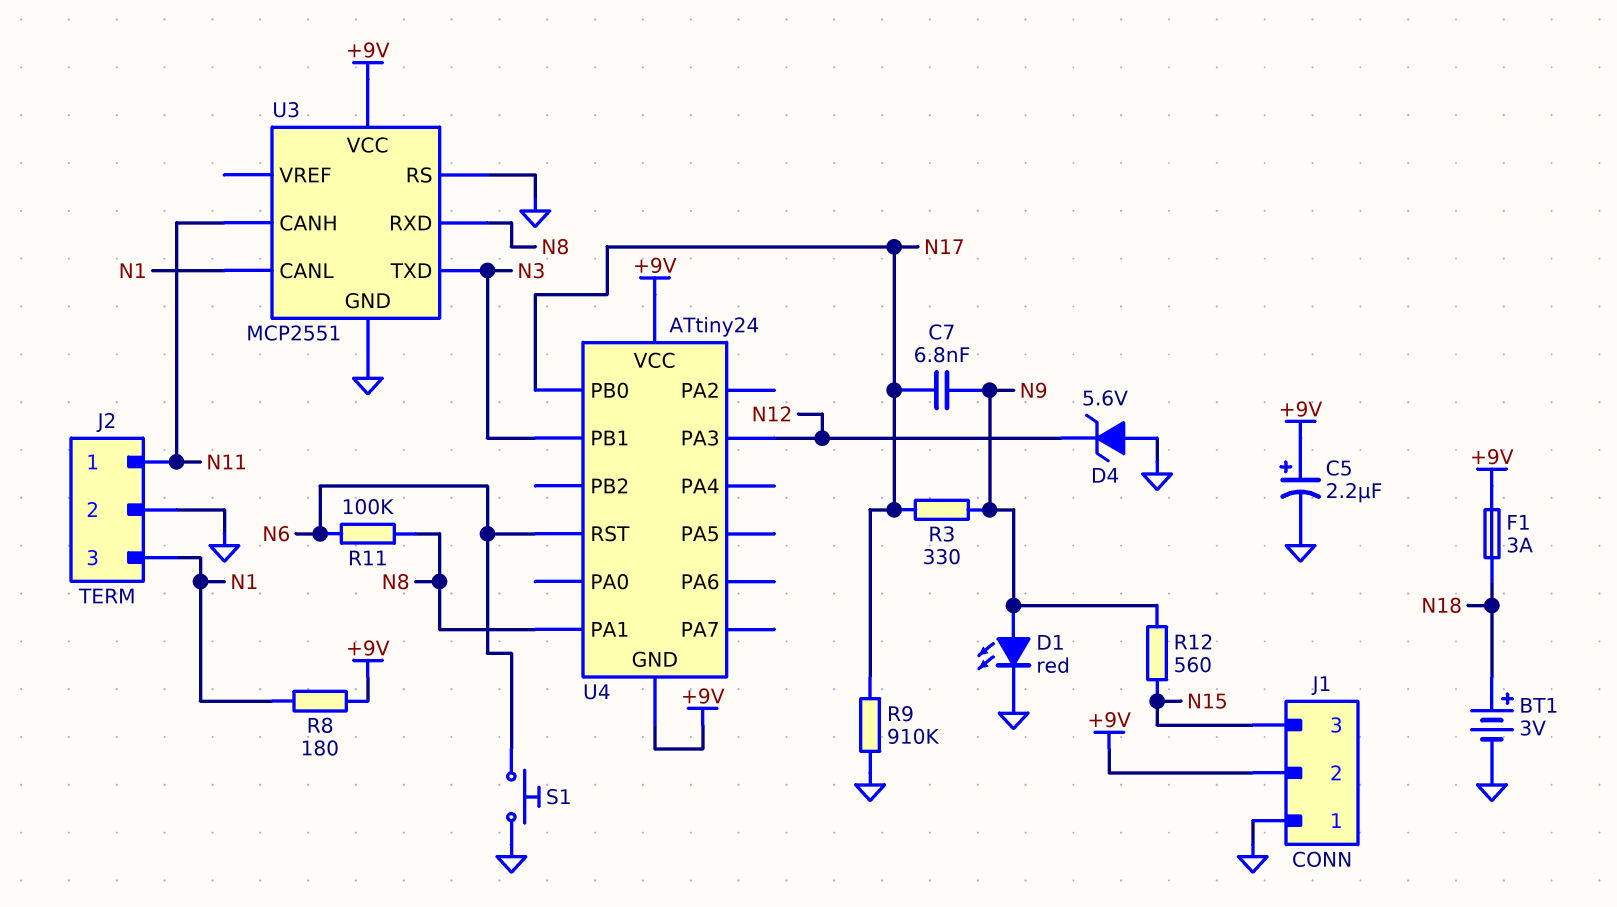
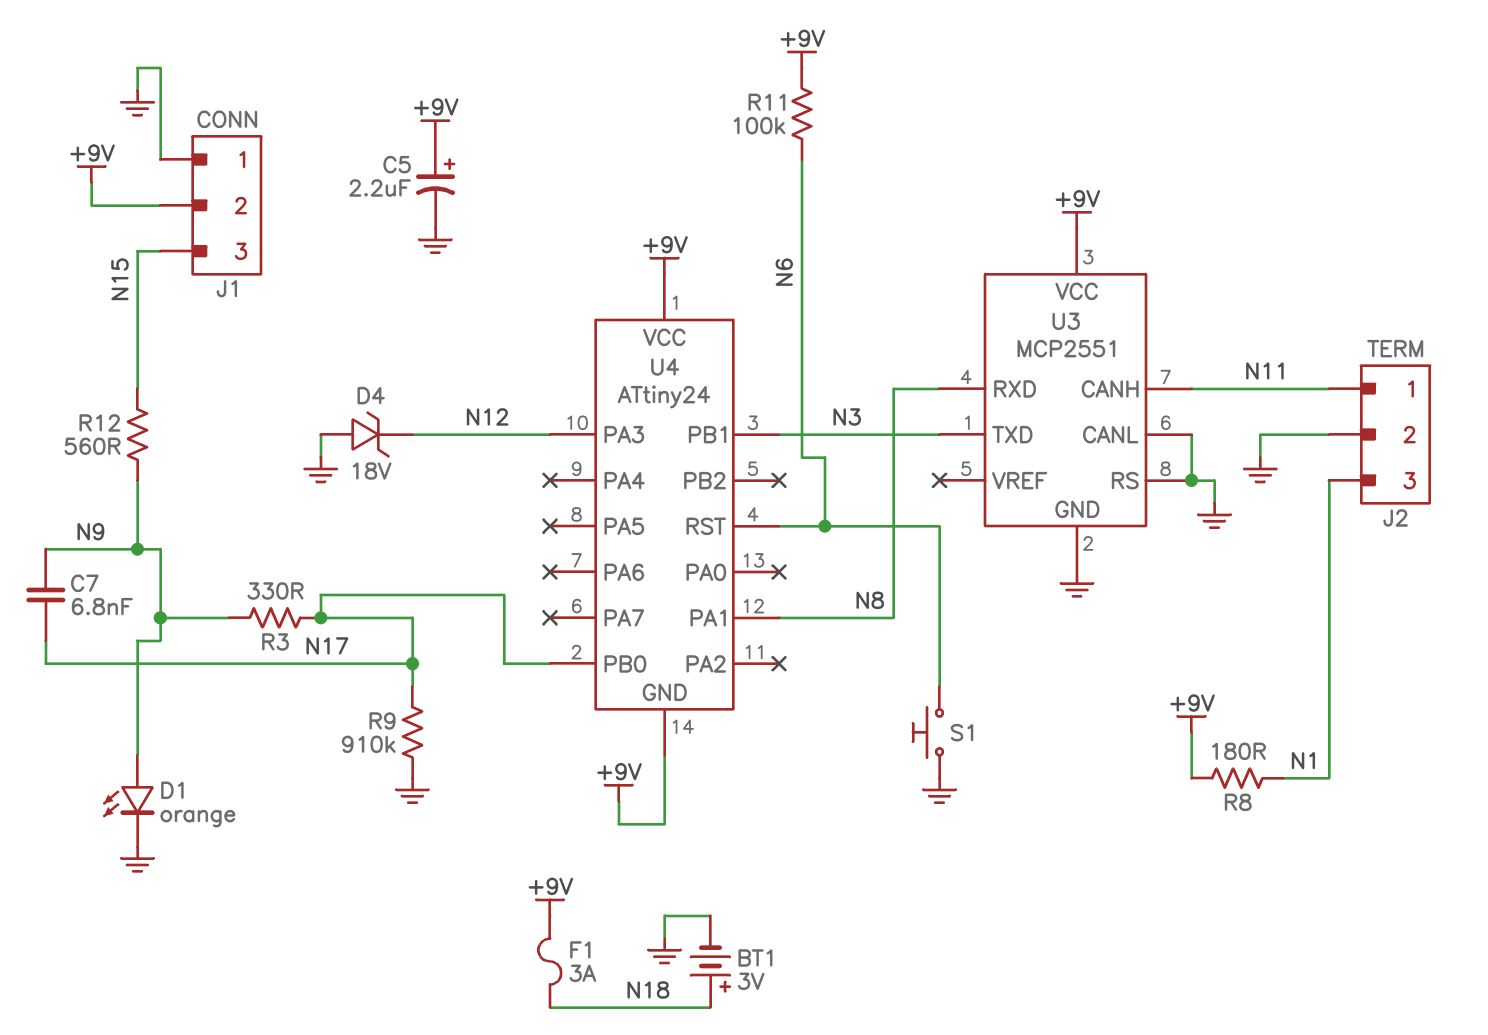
D1: LED red (A N9, K GND) -> LED orange (A N9, K GND)
D4: zener 5.6V (A GND, K N12) -> zener 18V (A GND, K N12)
R11: 100k (N6, N8) -> 100k (+9V, N6)
U3 pin CANL: N1 -> GND

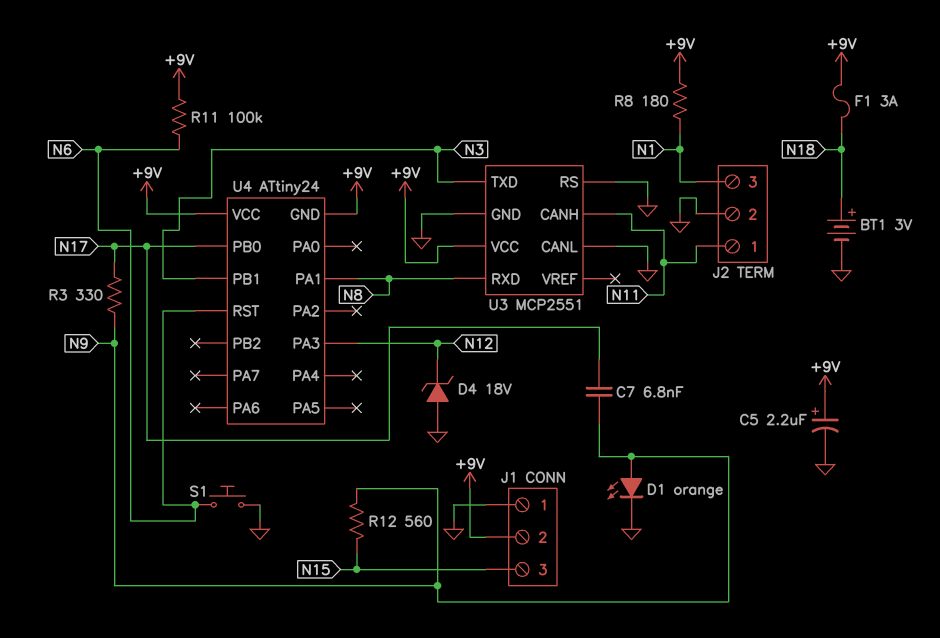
R9: 910k (GND, N17) -> none

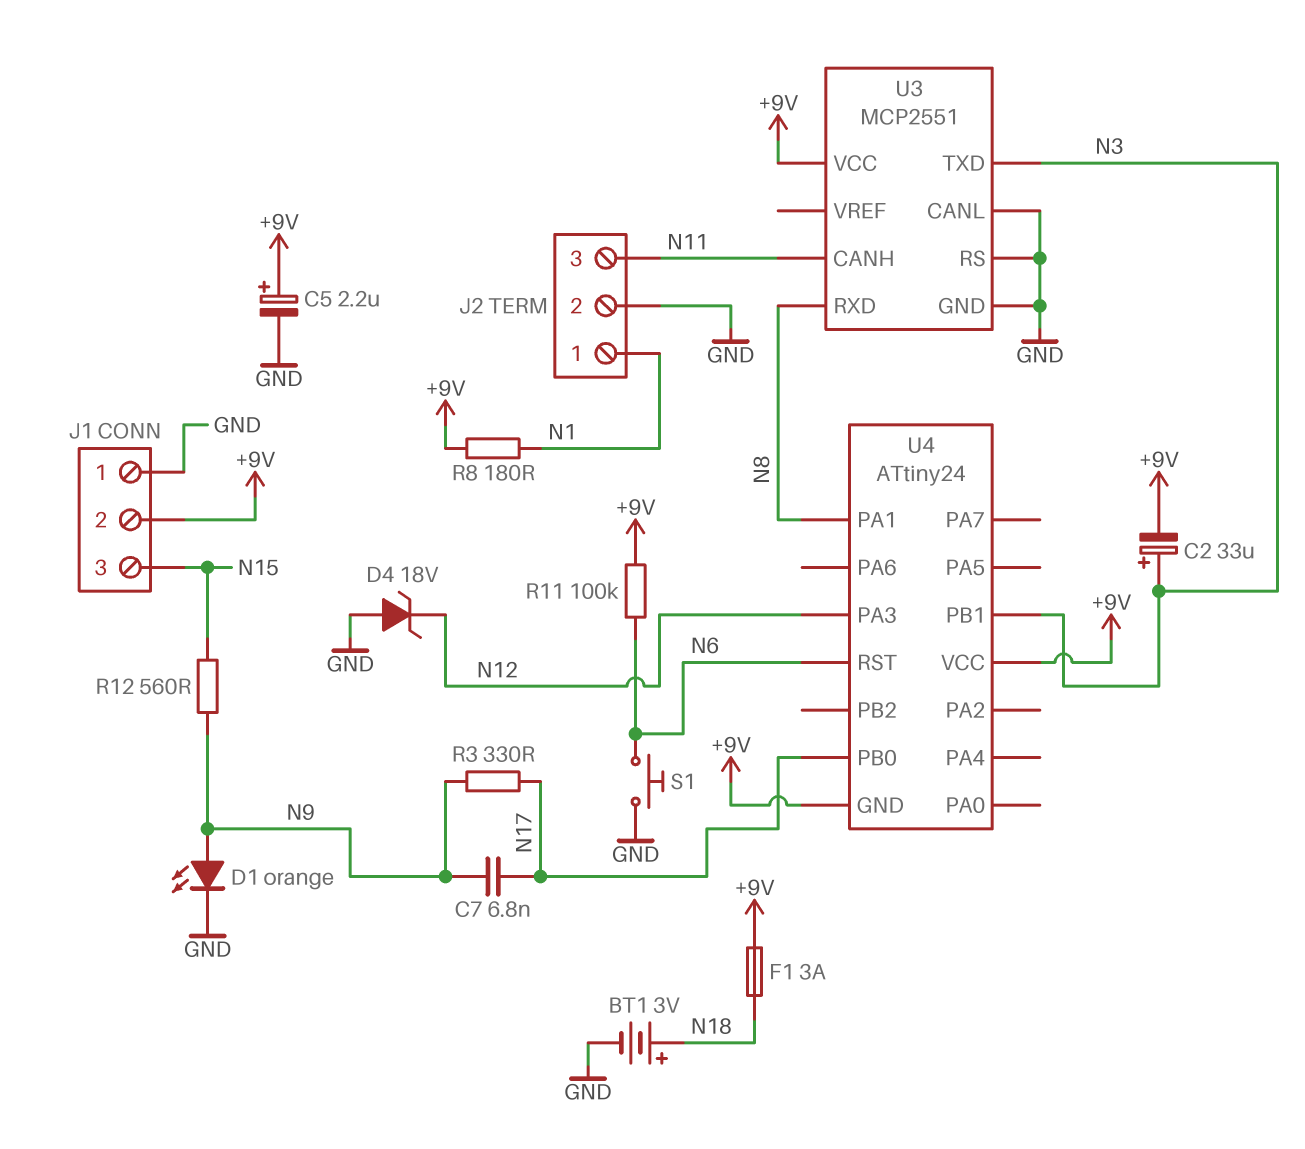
C2: none -> 33uF (plus N3, minus +9V)
J2 pin 1: N11 -> N1
J2 pin 3: N1 -> N11

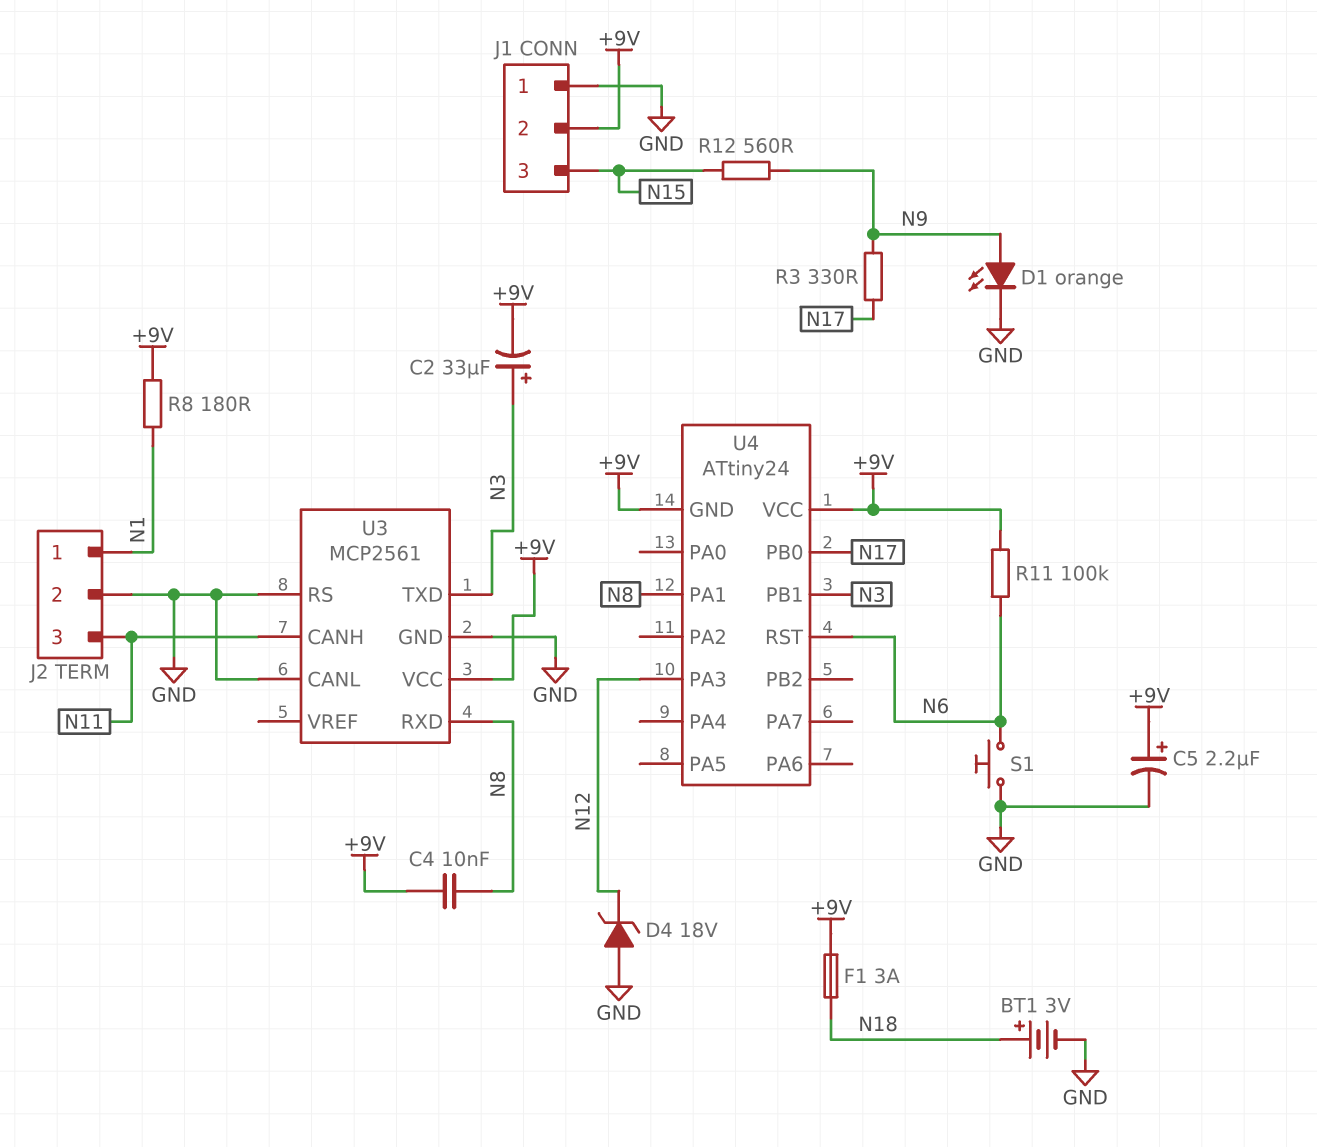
C4: none -> 10nF (+9V, N8)
C7: 6.8nF (N9, N17) -> none
U3: MCP2551 -> MCP2561

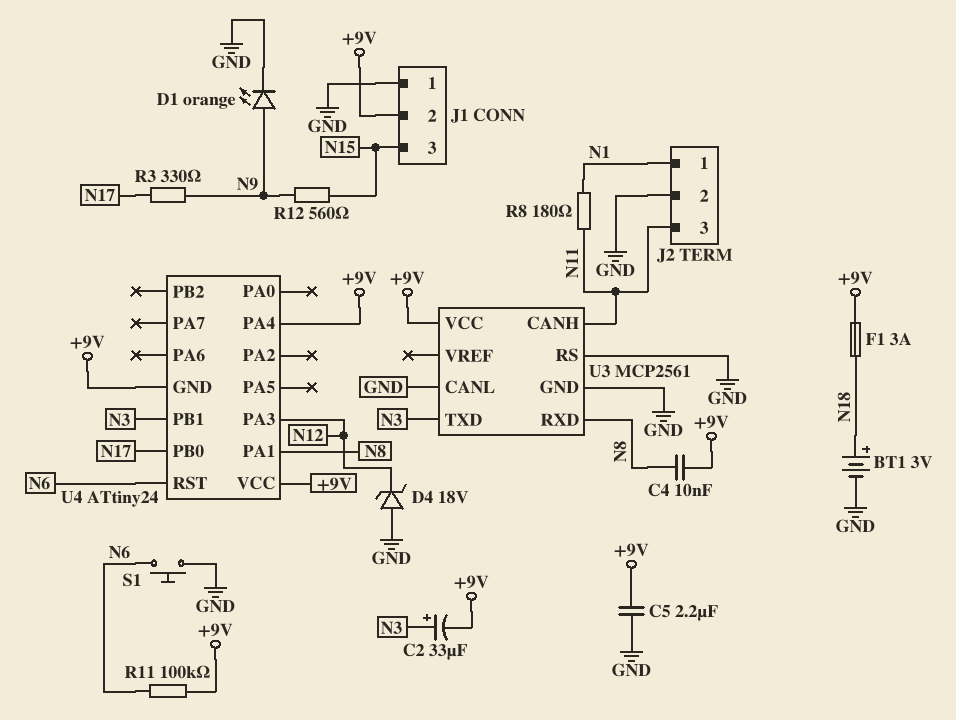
C5: 2.2uF (plus +9V, minus GND) -> 2.2uF (+9V, GND)
R8: 180 (+9V, N1) -> 180 (N1, N11)
U4 pin PA4: none -> +9V

